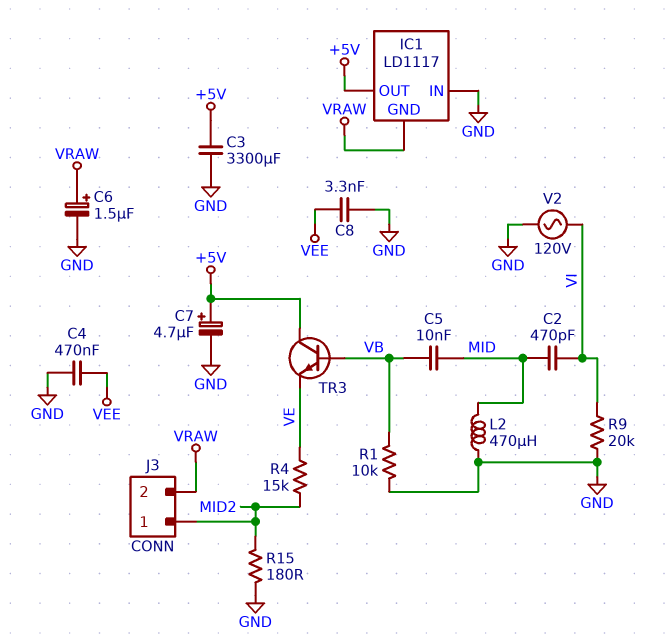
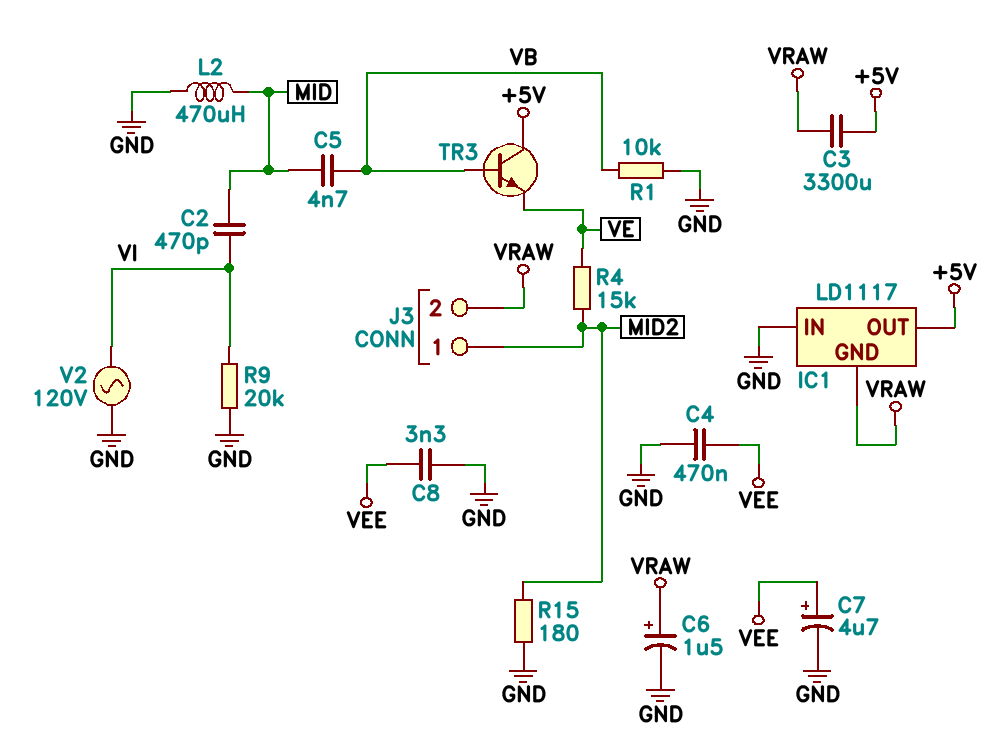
C3: 3300uF (+5V, GND) -> 3300uF (+5V, VRAW)
C5: 10nF (MID, VB) -> 4.7nF (MID, VB)
C7: 4.7uF (plus +5V, minus GND) -> 4.7uF (plus VEE, minus GND)

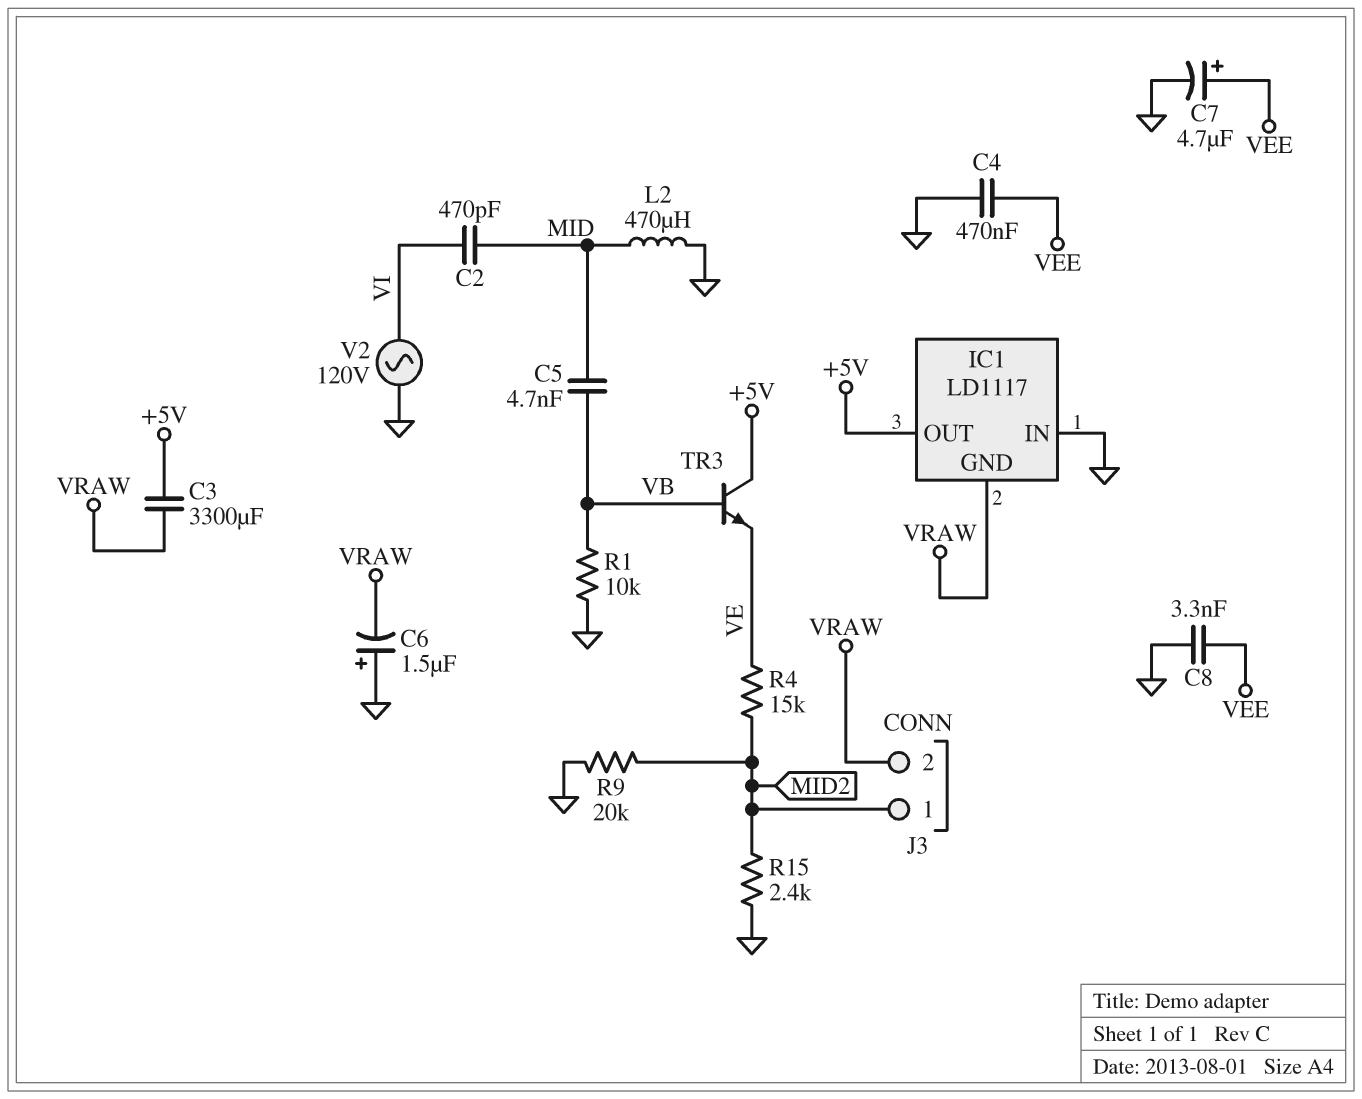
C6: 1.5uF (plus VRAW, minus GND) -> 1.5uF (plus GND, minus VRAW)
R9: 20k (GND, VI) -> 20k (GND, MID2)
R15: 180 (GND, MID2) -> 2.4k (GND, MID2)

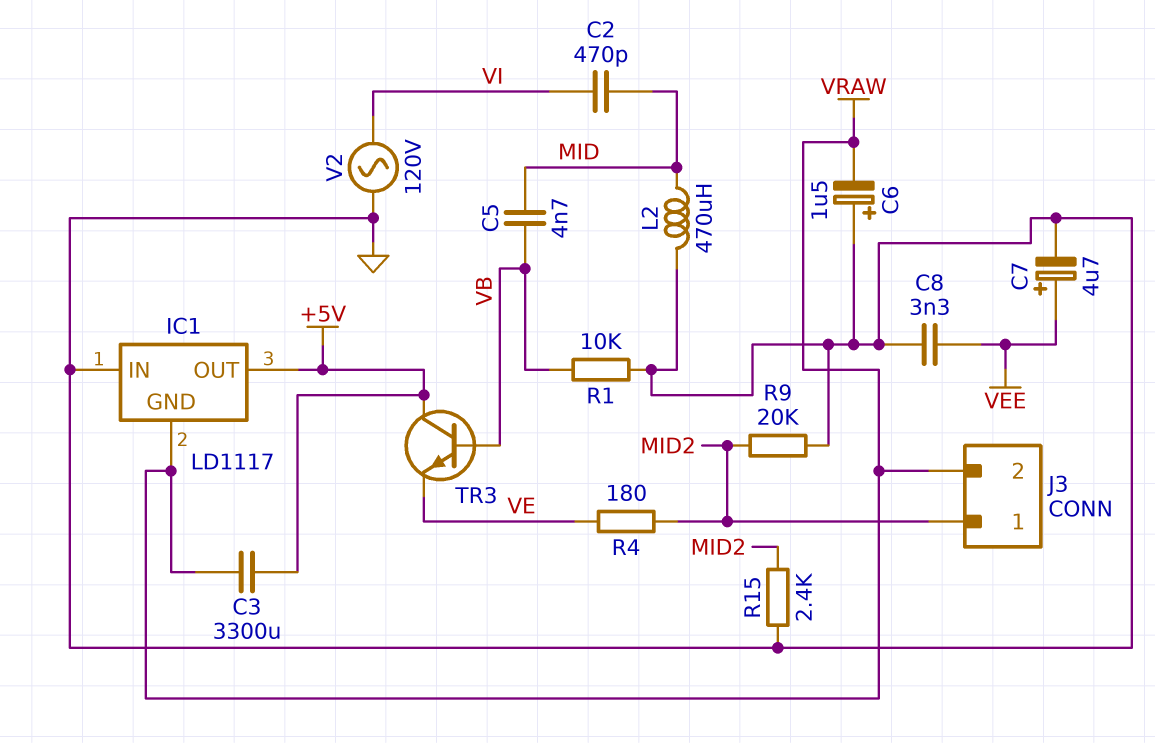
C4: 470nF (GND, VEE) -> none
R4: 15k (MID2, VE) -> 180 (MID2, VE)

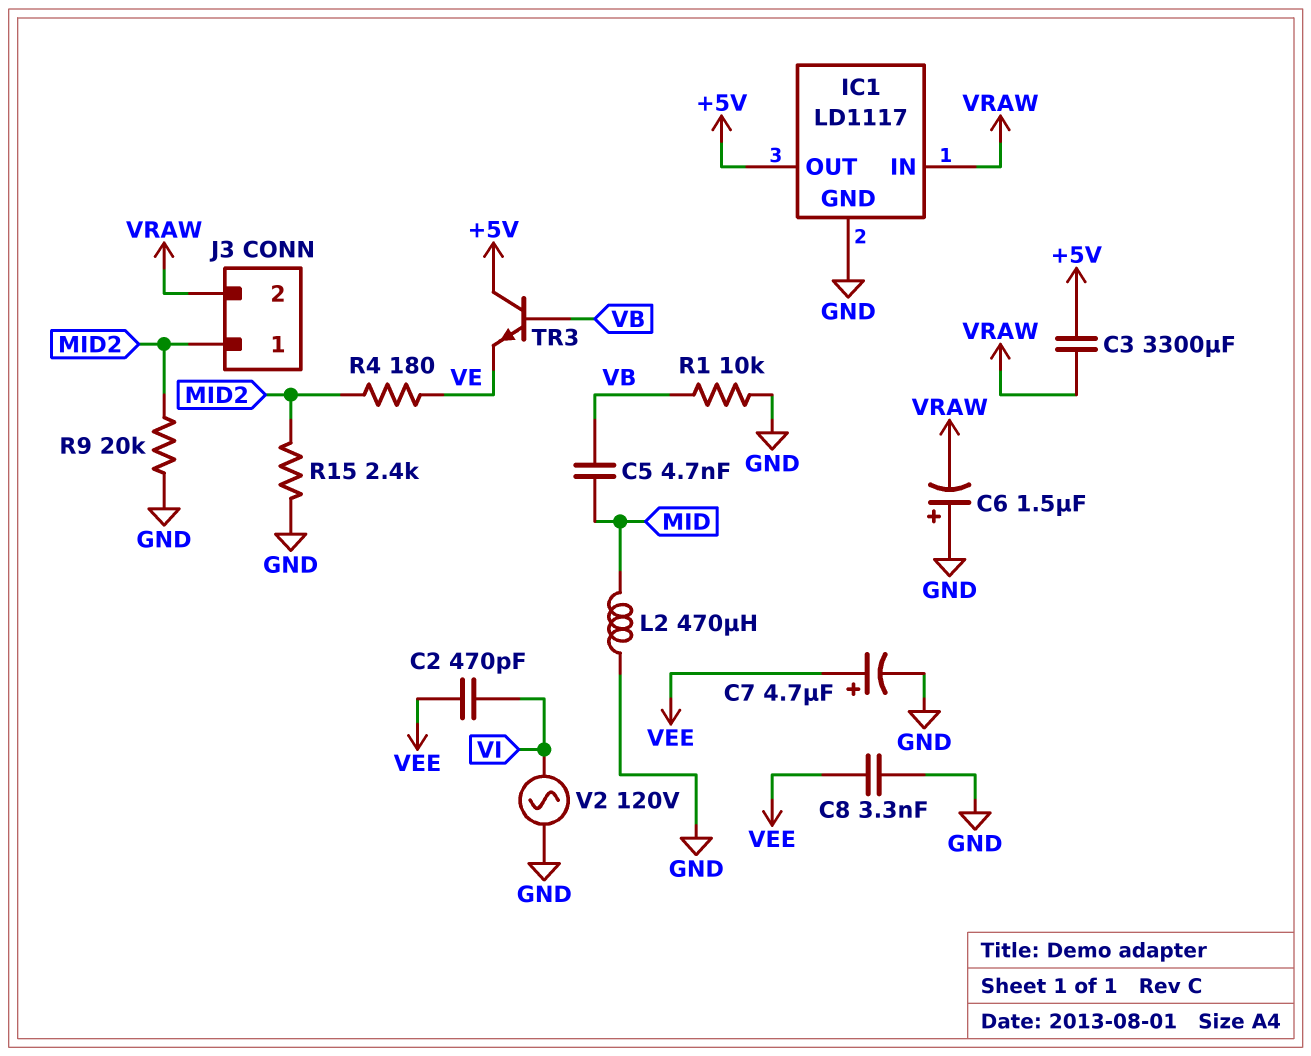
C2: 470pF (MID, VI) -> 470pF (VEE, VI)
IC1 pin GND: VRAW -> GND
IC1 pin IN: GND -> VRAW

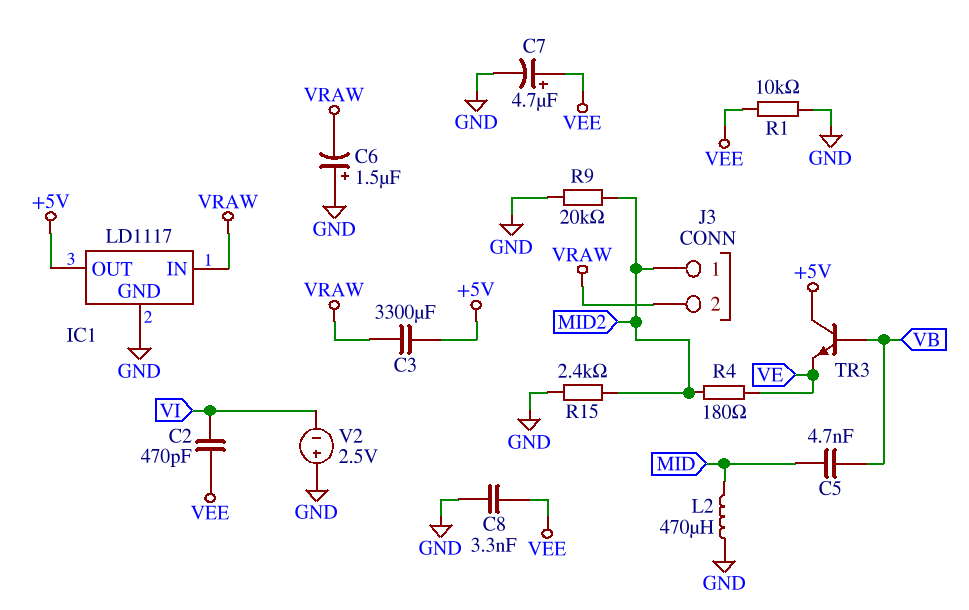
R1: 10k (GND, VB) -> 10k (GND, VEE)
V2: AC 120V (GND, VI) -> 2.5V (plus GND, minus VI)

